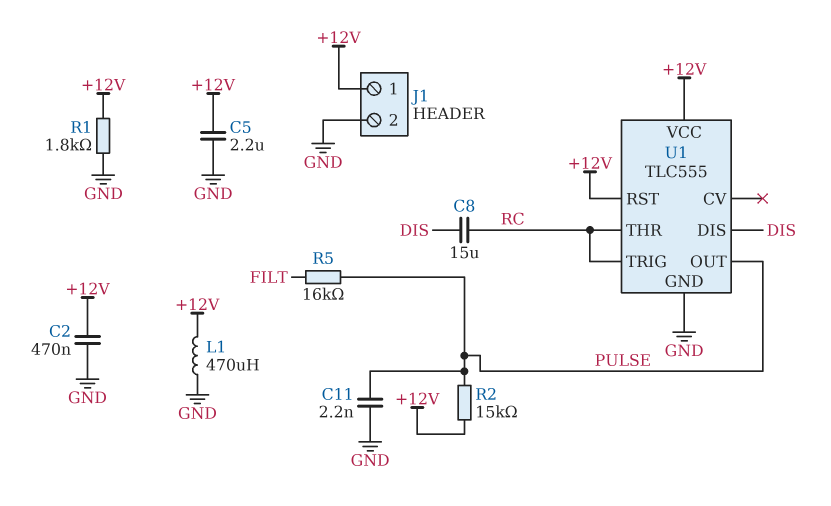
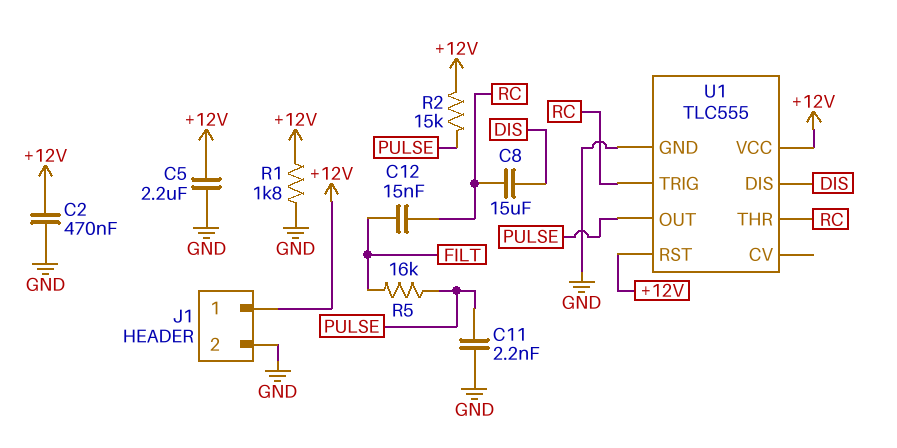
C12: none -> 15nF (FILT, RC)
L1: 470uH (+12V, GND) -> none

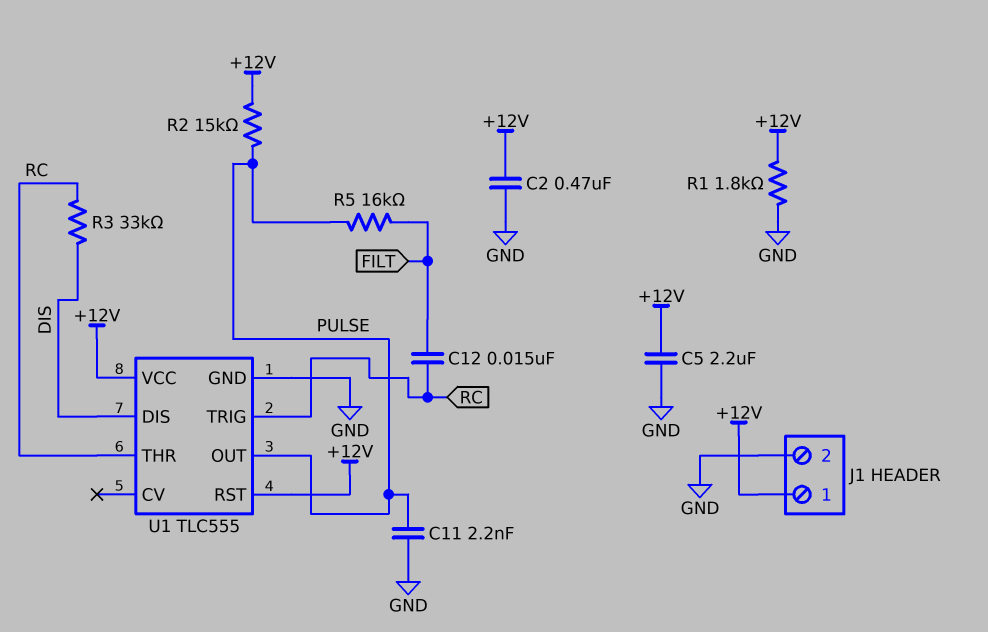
C8: 15uF (DIS, RC) -> none
R3: none -> 33k (DIS, RC)

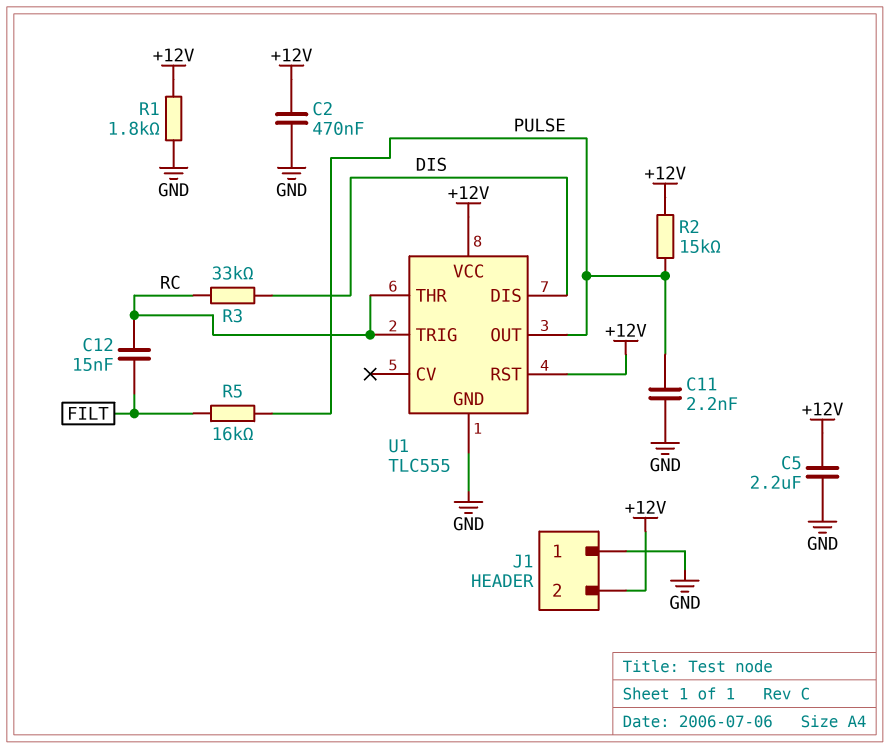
J1 pin 1: +12V -> GND
J1 pin 2: GND -> +12V

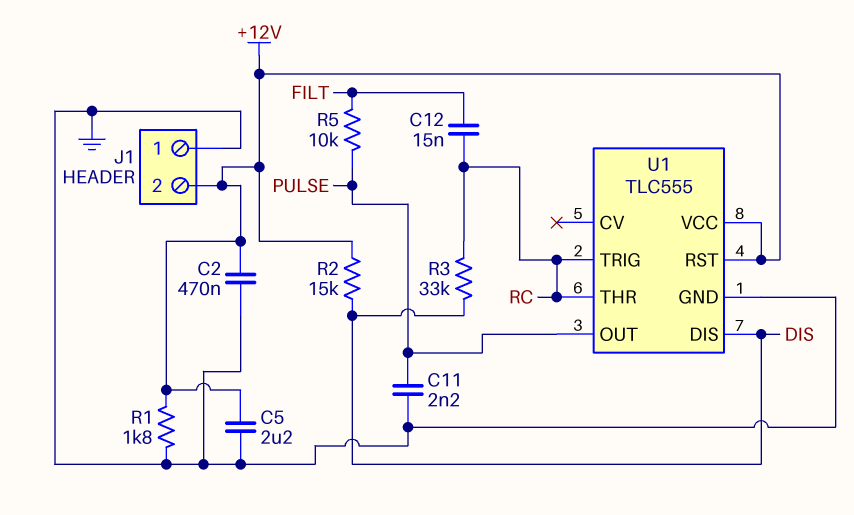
R2: 15k (+12V, PULSE) -> 15k (+12V, DIS)
R5: 16k (FILT, PULSE) -> 10k (FILT, PULSE)

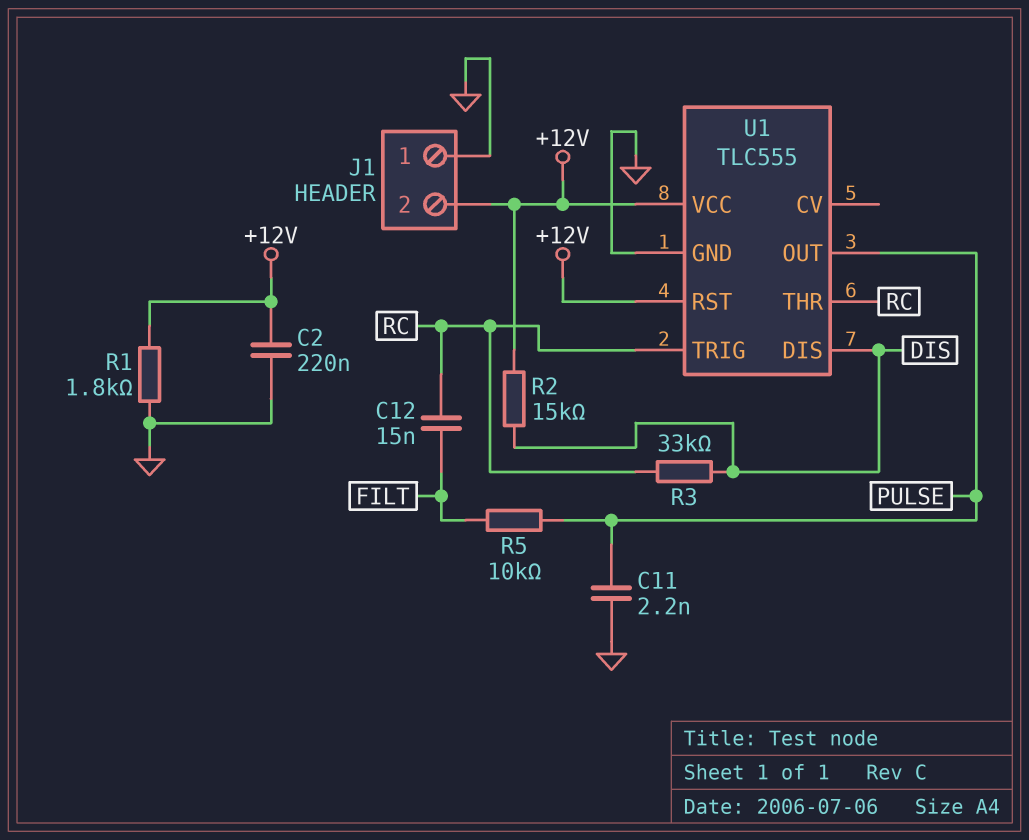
C2: 470nF (+12V, GND) -> 220nF (+12V, GND)
C5: 2.2uF (+12V, GND) -> none

